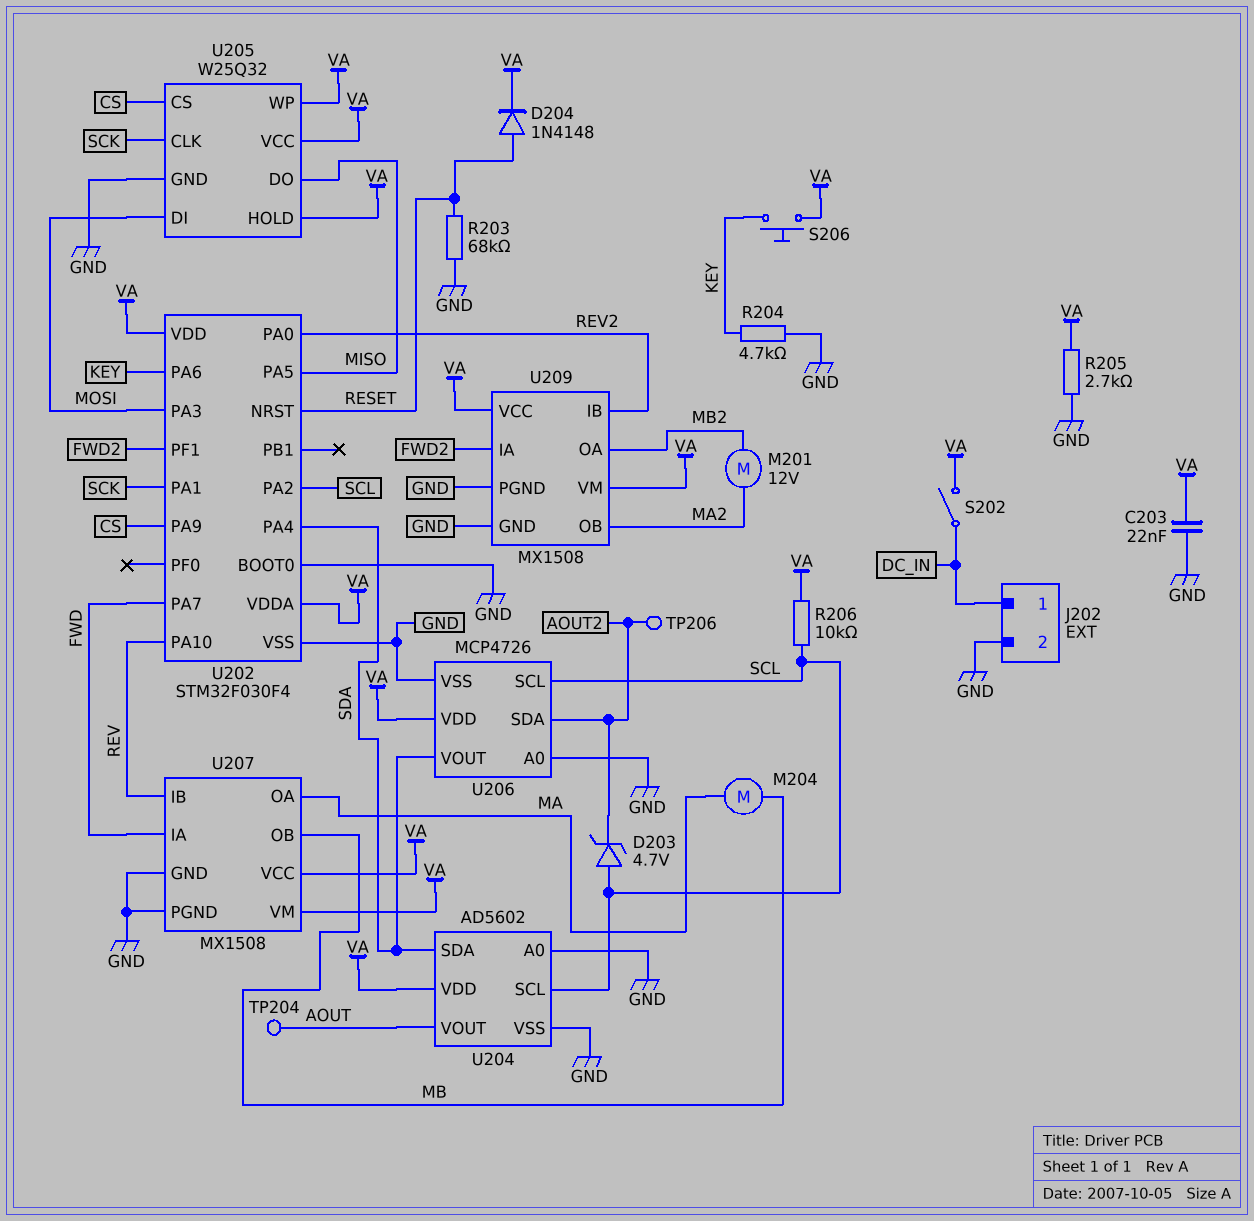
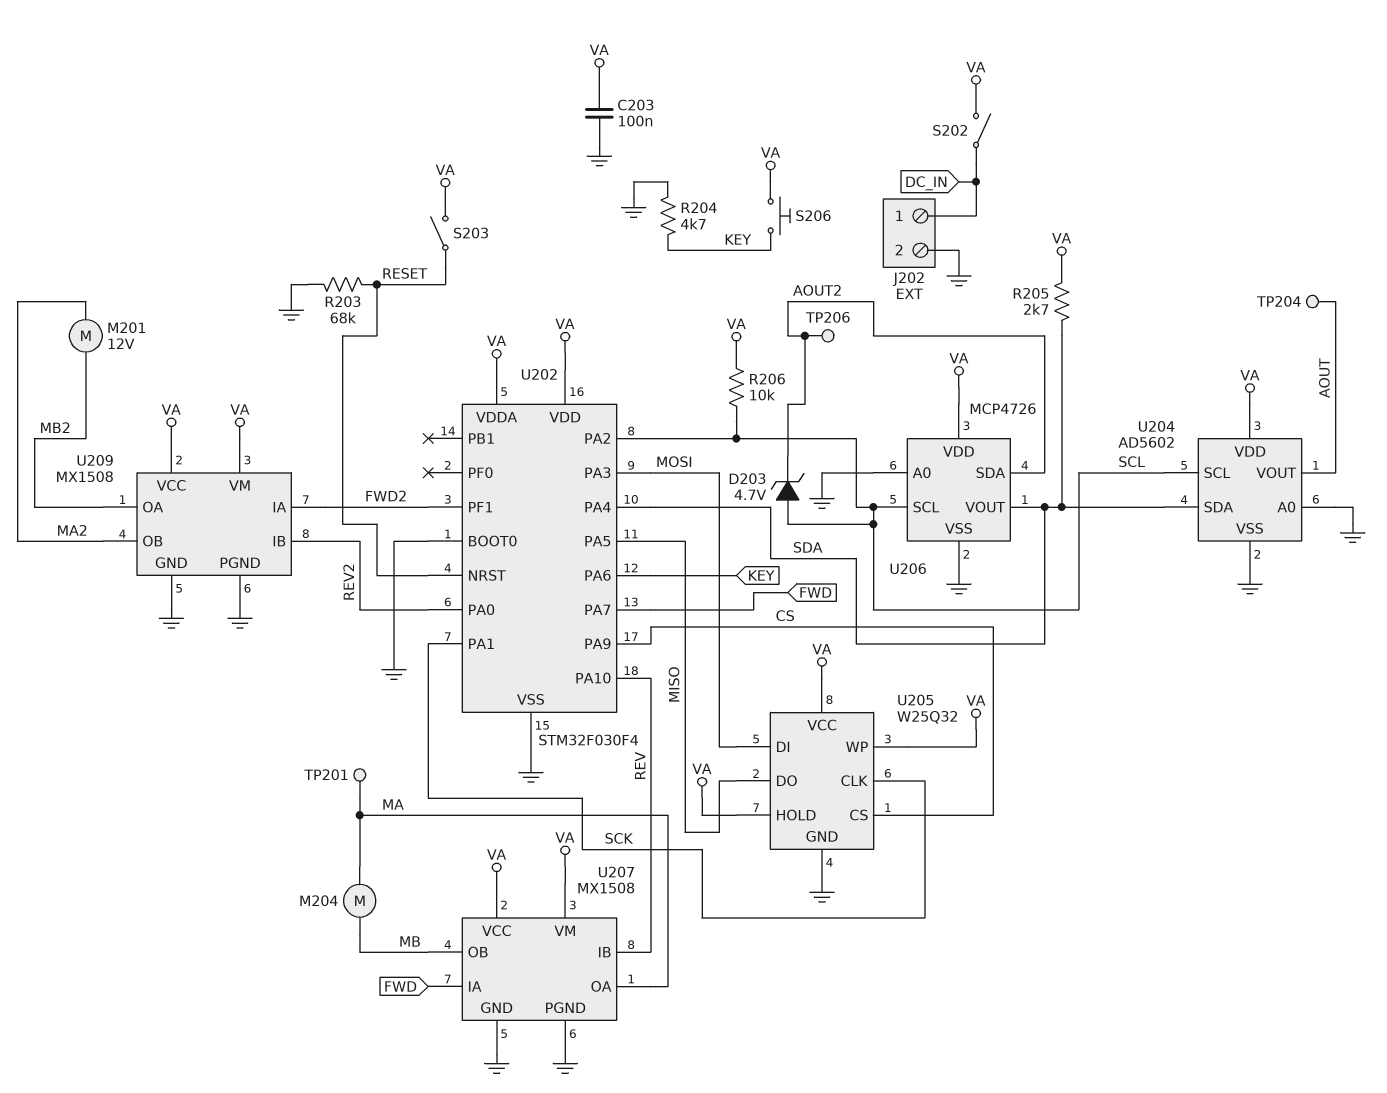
C203: 22nF (GND, VA) -> 100nF (GND, VA)
D204: diode 1N4148 (A RESET, K VA) -> none
R205: 2.7k (GND, VA) -> 2.7k (SDA, VA)
S203: none -> switch (RESET, VA)
TP201: none -> test point (MA)

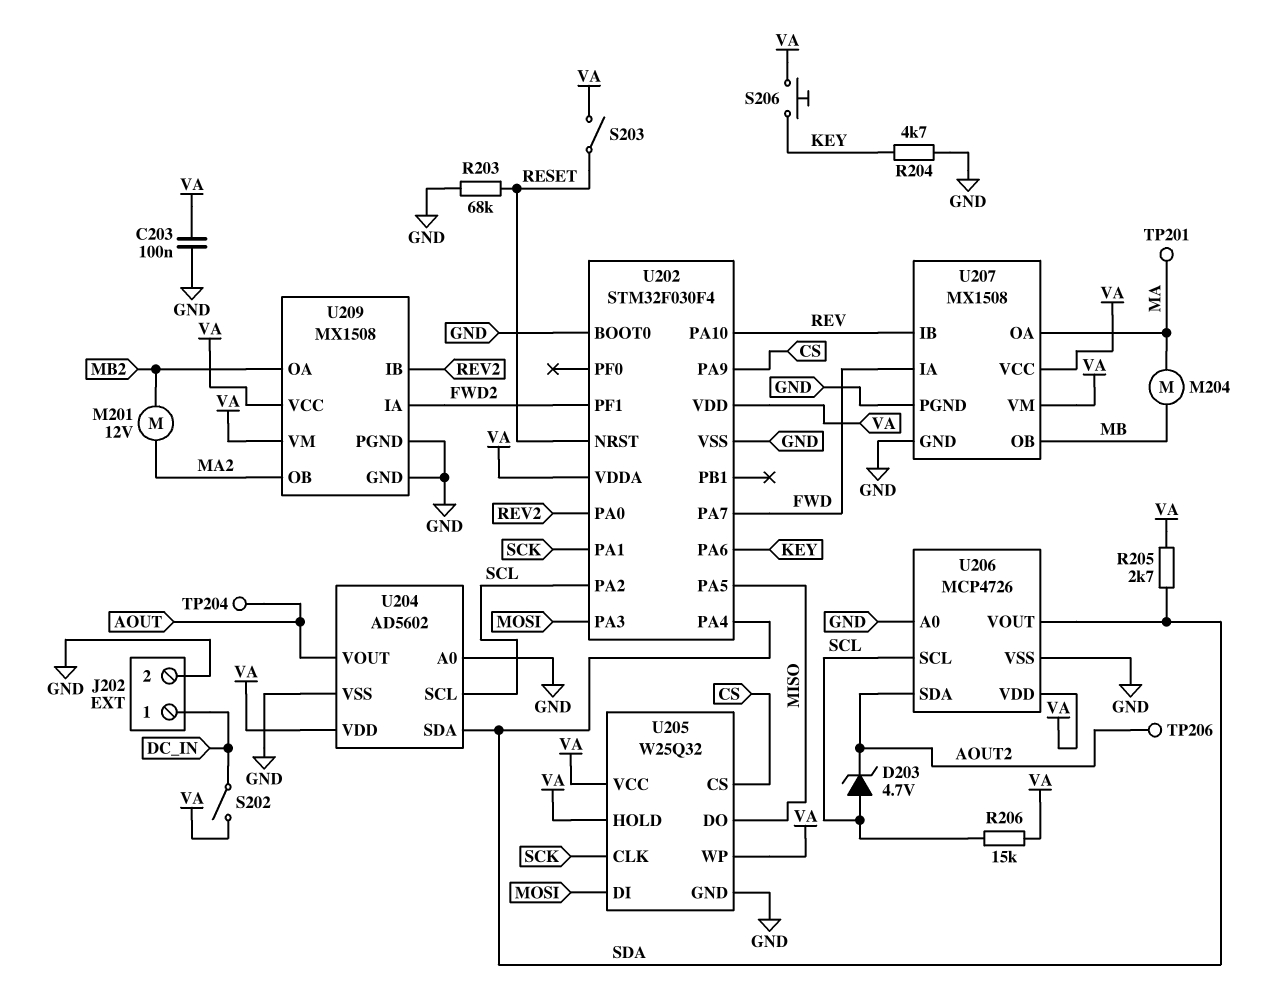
R206: 10k (SCL, VA) -> 15k (SCL, VA)

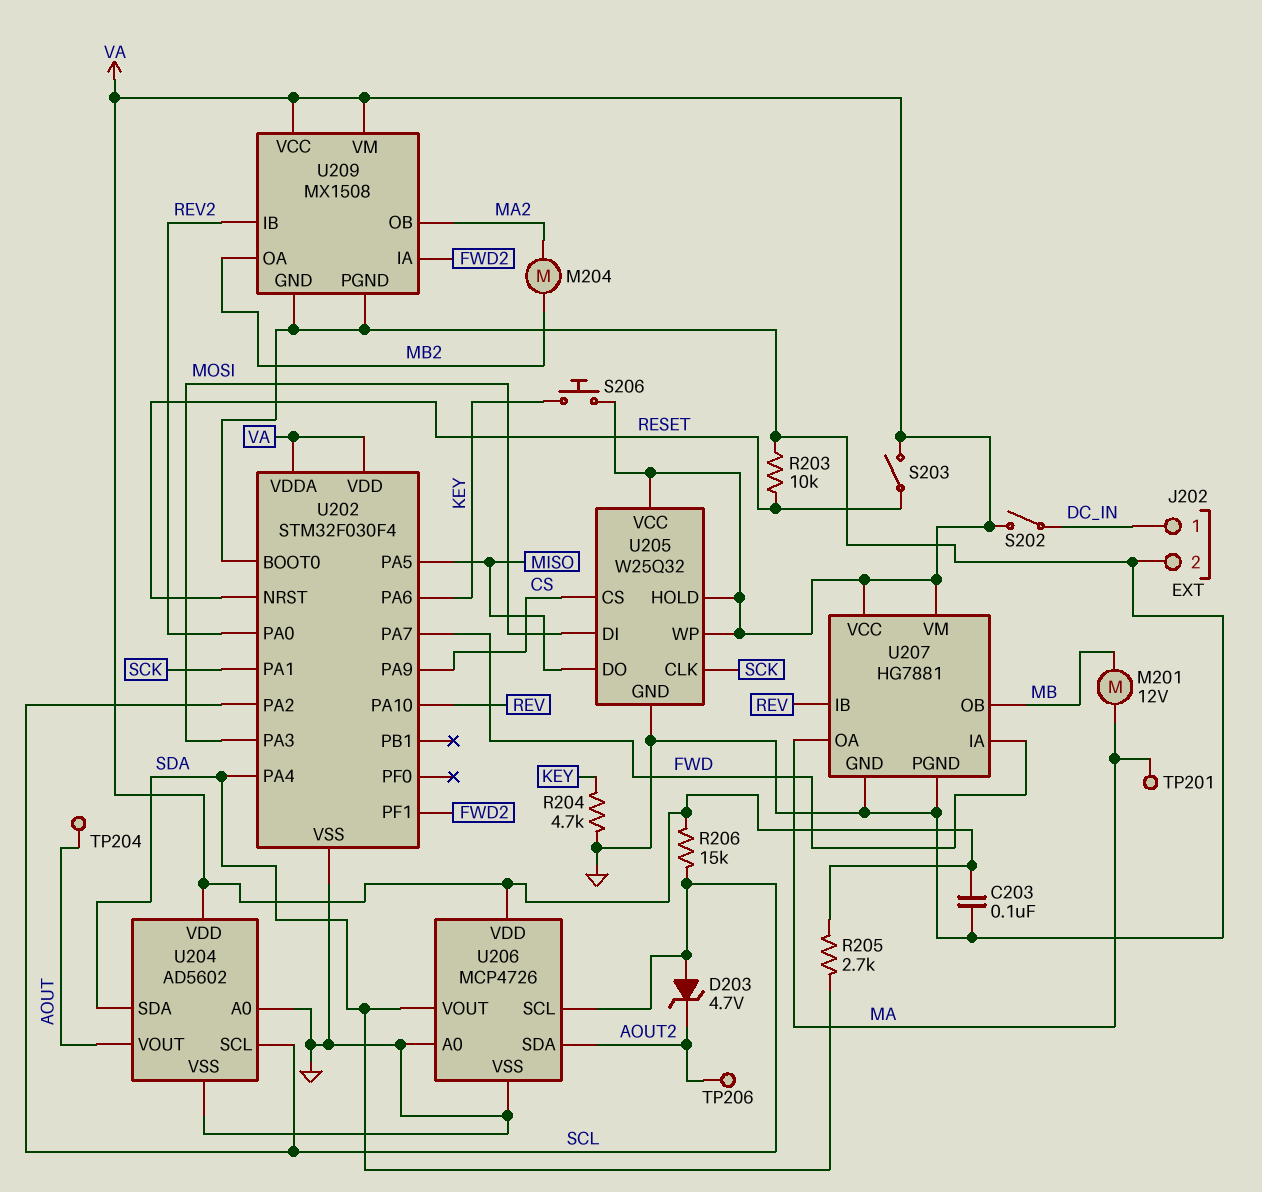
M201: motor 12V (MA2, MB2) -> motor 12V (MA, MB)
M204: motor (MA, MB) -> motor (MA2, MB2)
R203: 68k (GND, RESET) -> 10k (GND, RESET)
U207: MX1508 -> HG7881

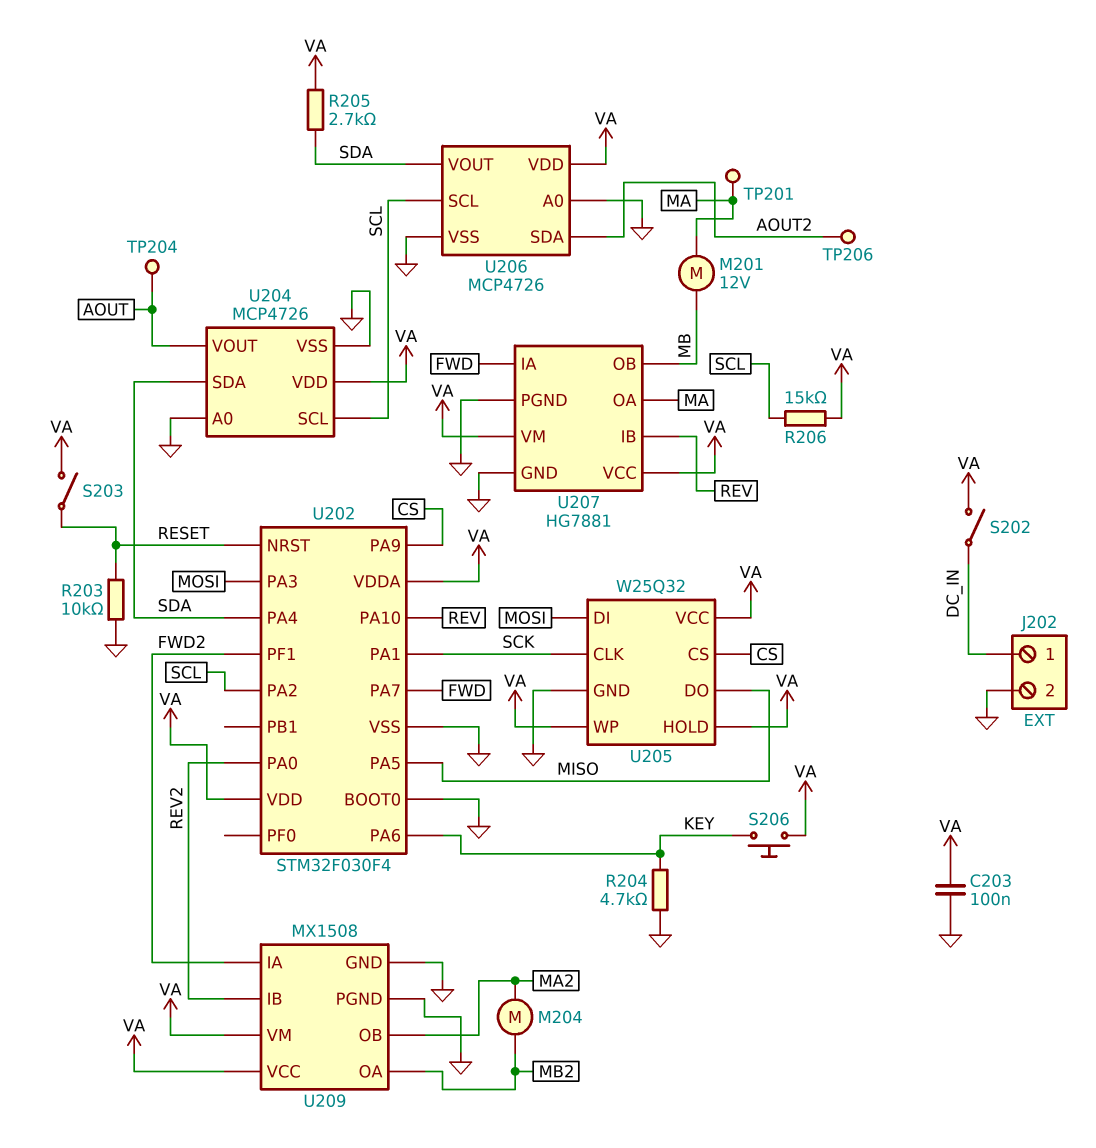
D203: zener 4.7V (A SCL, K AOUT2) -> none
U204: AD5602 -> MCP4726

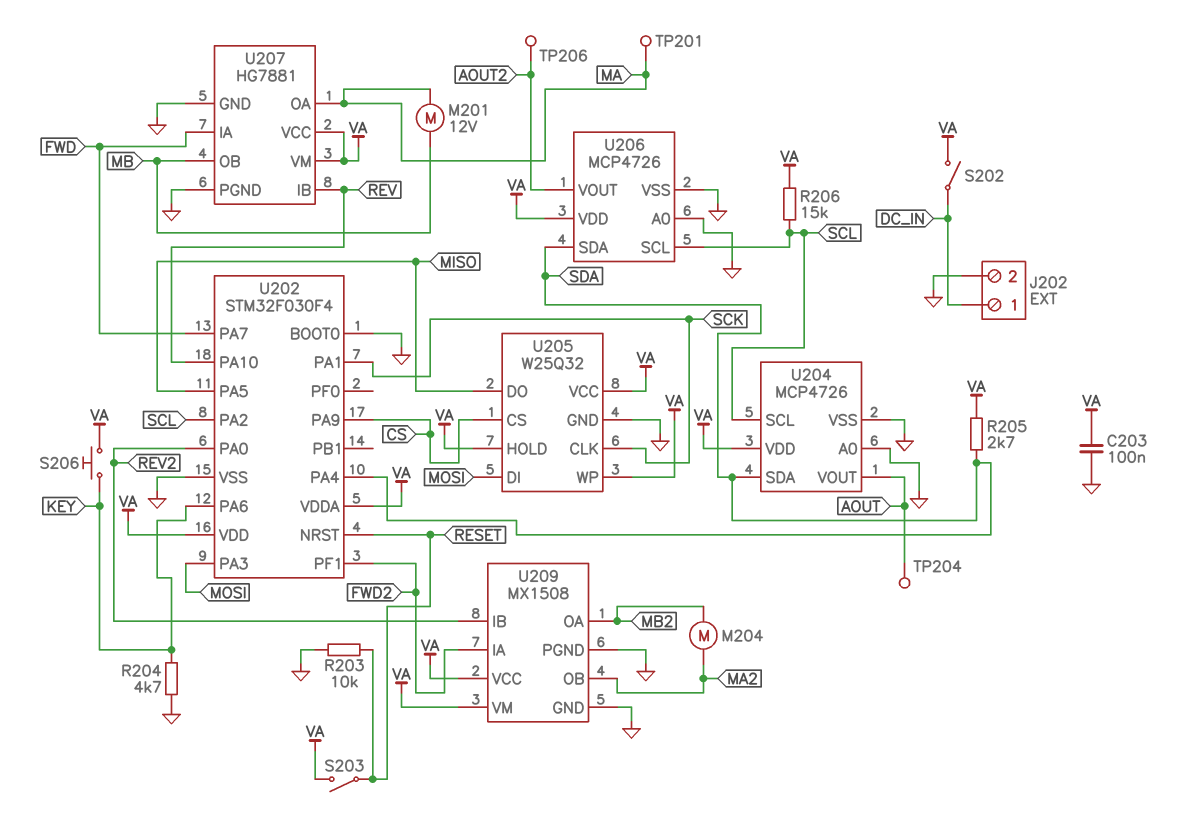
U206 pin SDA: AOUT2 -> SDA
U206 pin VOUT: SDA -> AOUT2

